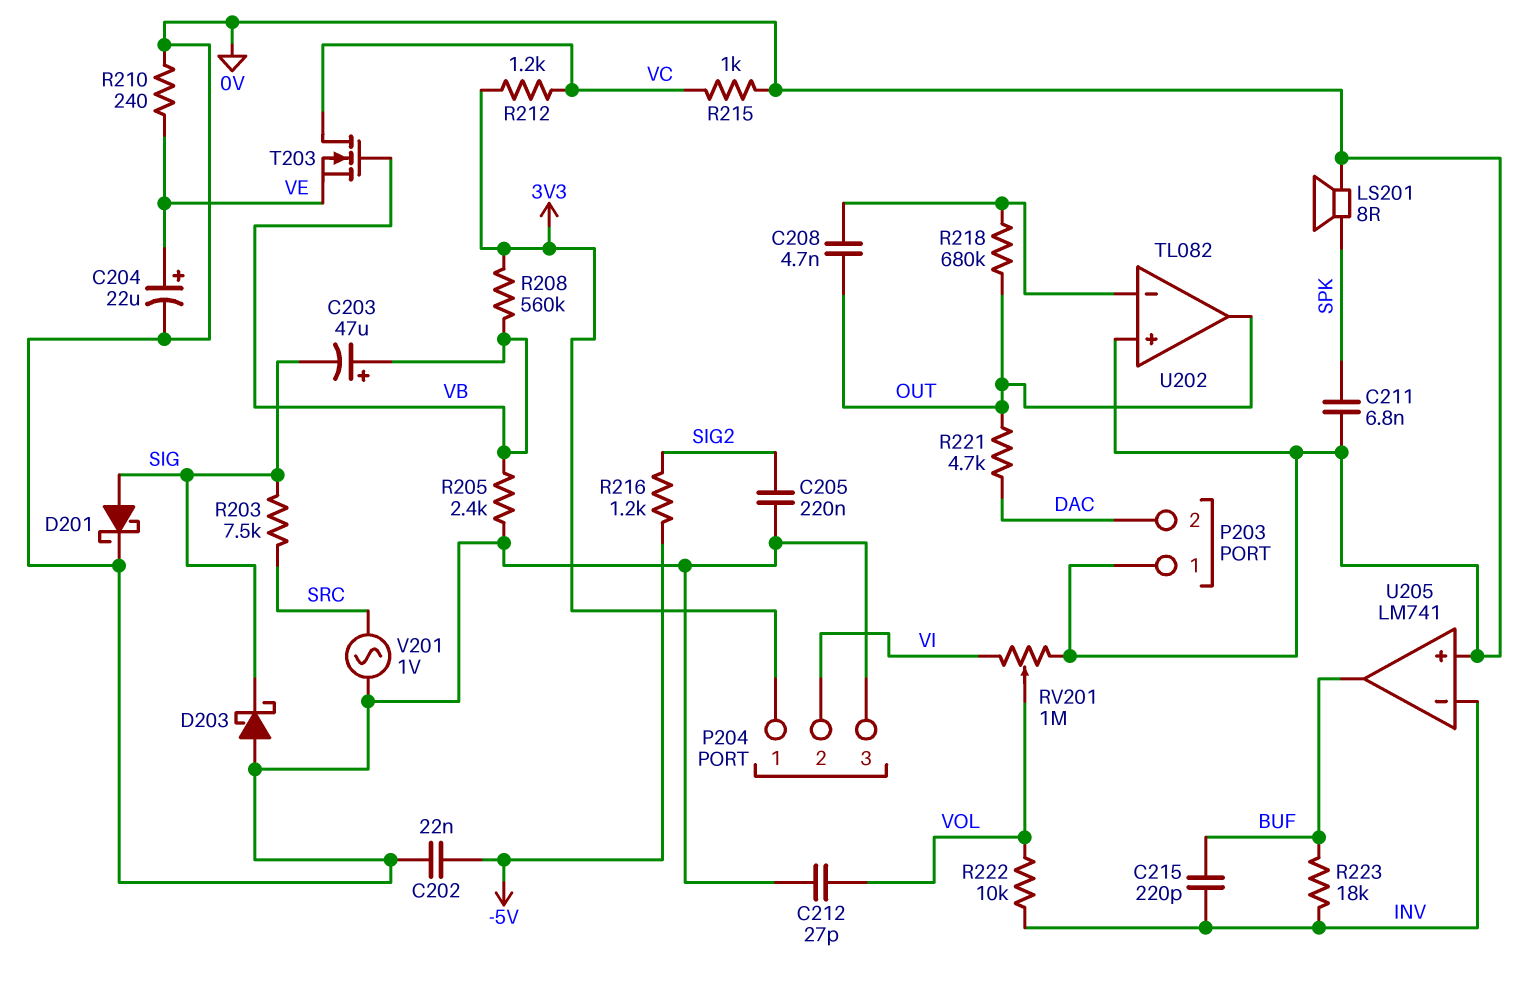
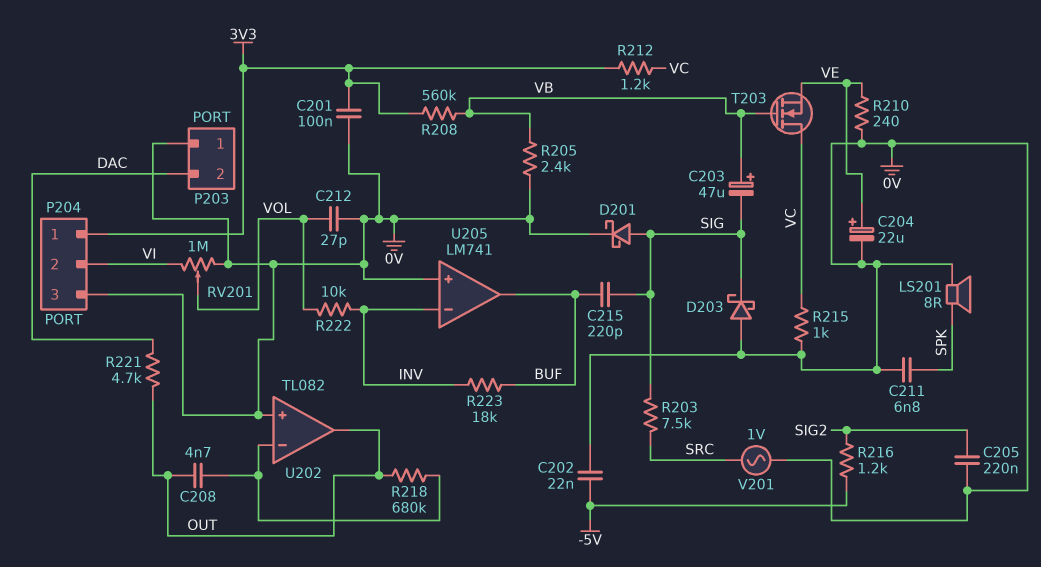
C201: none -> 100nF (0V, 3V3)
C215: 220pF (BUF, INV) -> 220pF (BUF, SIG)

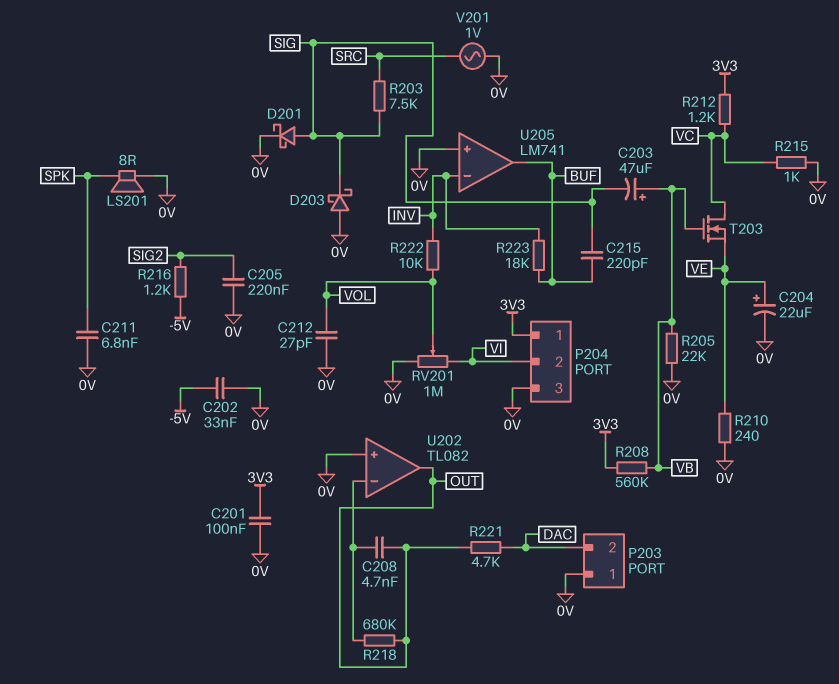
C202: 22nF (-5V, 0V) -> 33nF (-5V, 0V)
R205: 2.4k (0V, VB) -> 22k (0V, VB)

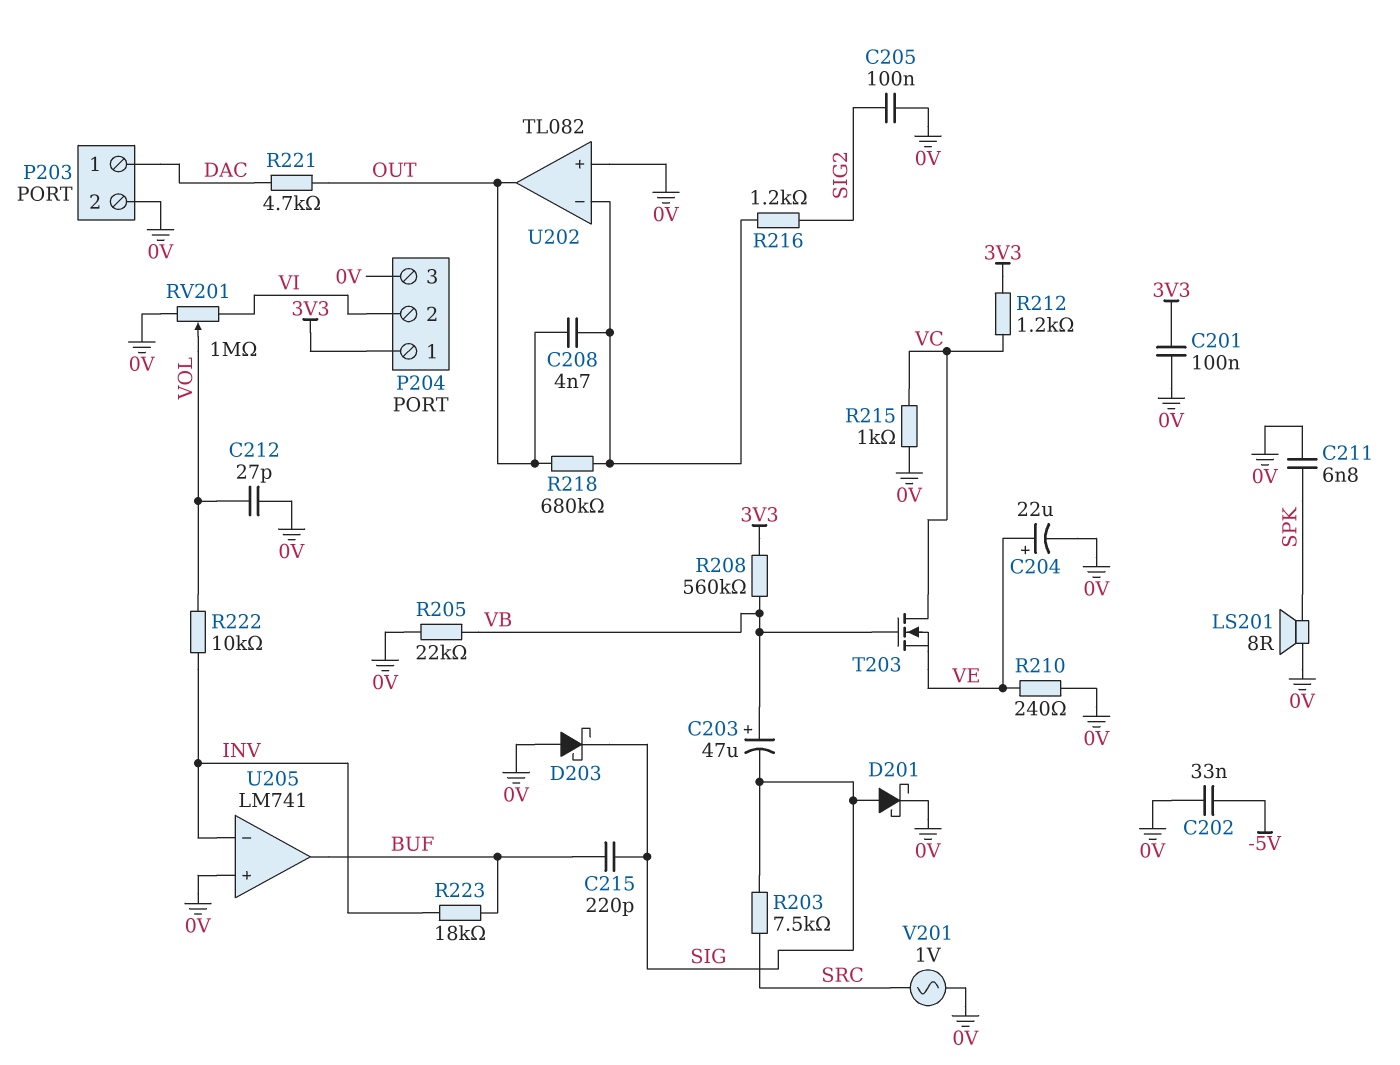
C205: 220nF (0V, SIG2) -> 100nF (0V, SIG2)
P203 pin 1: 0V -> DAC
P203 pin 2: DAC -> 0V
R216: 1.2k (-5V, SIG2) -> 1.2k (SIG2, U202/in-)

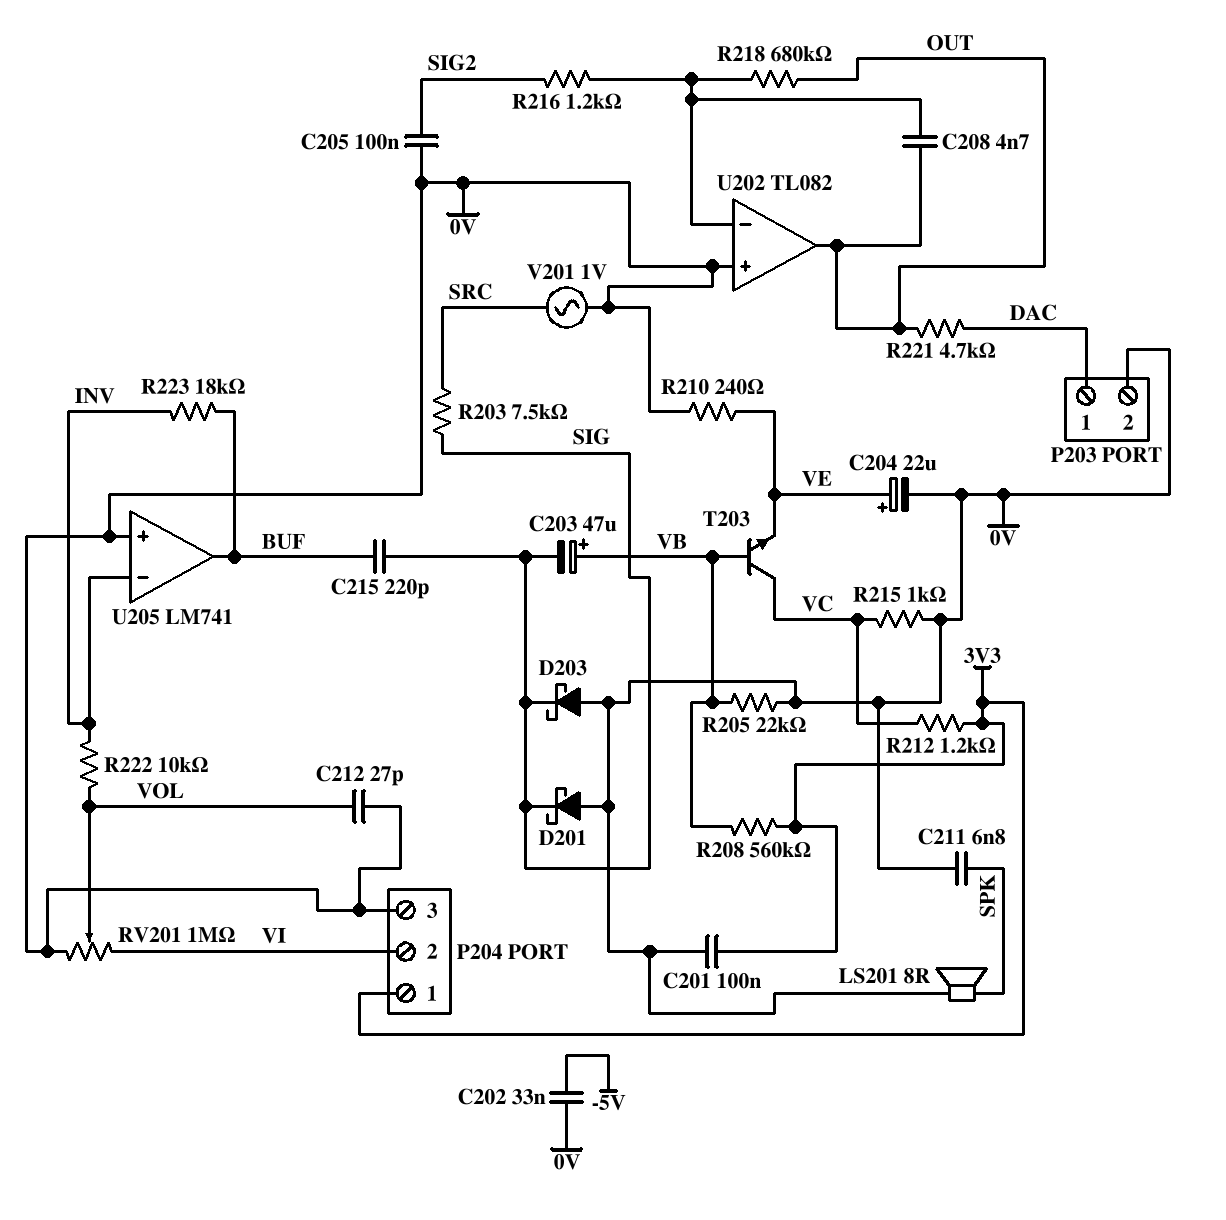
D201: schottky (A SIG, K 0V) -> schottky (A 0V, K SIG)
T203: NMOS (G VB, D VC, S VE) -> NPN (B VB, C VC, E VE)

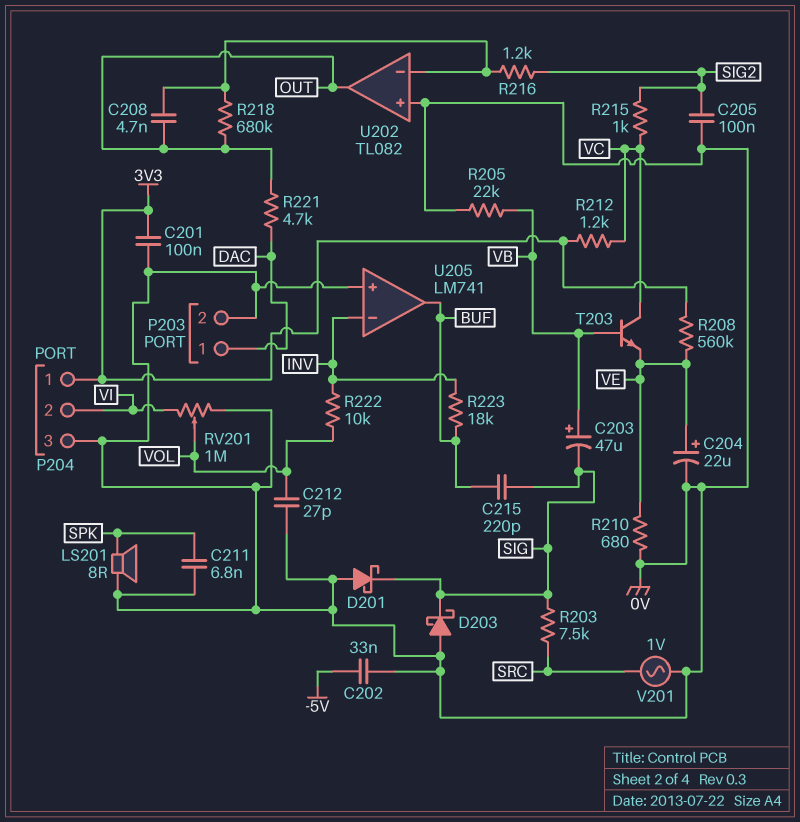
R208: 560k (3V3, VB) -> 560k (3V3, VE)
R210: 240 (0V, VE) -> 680 (0V, VE)
R215: 1k (0V, VC) -> 1k (SIG2, VC)

